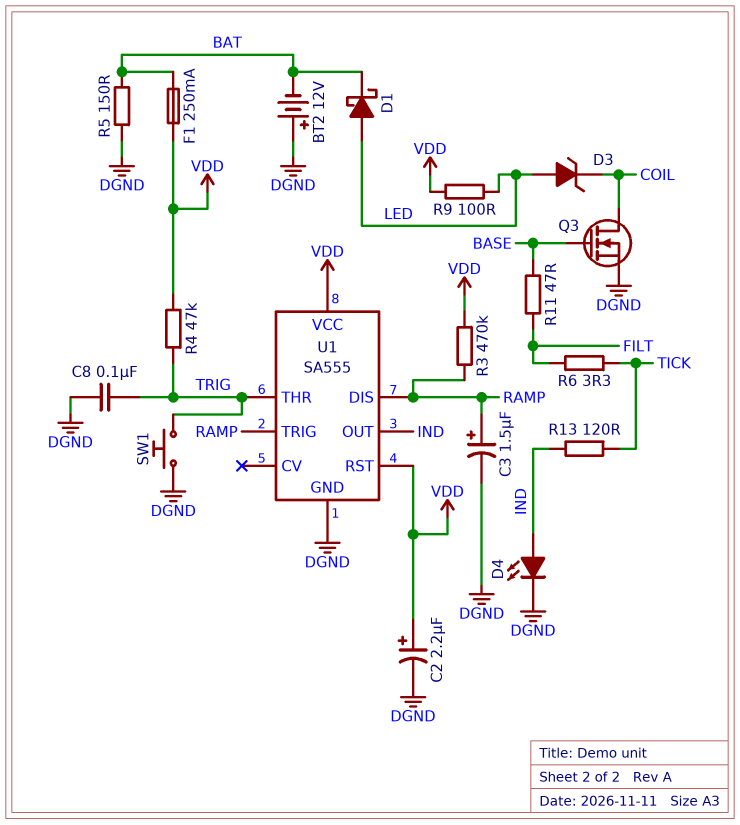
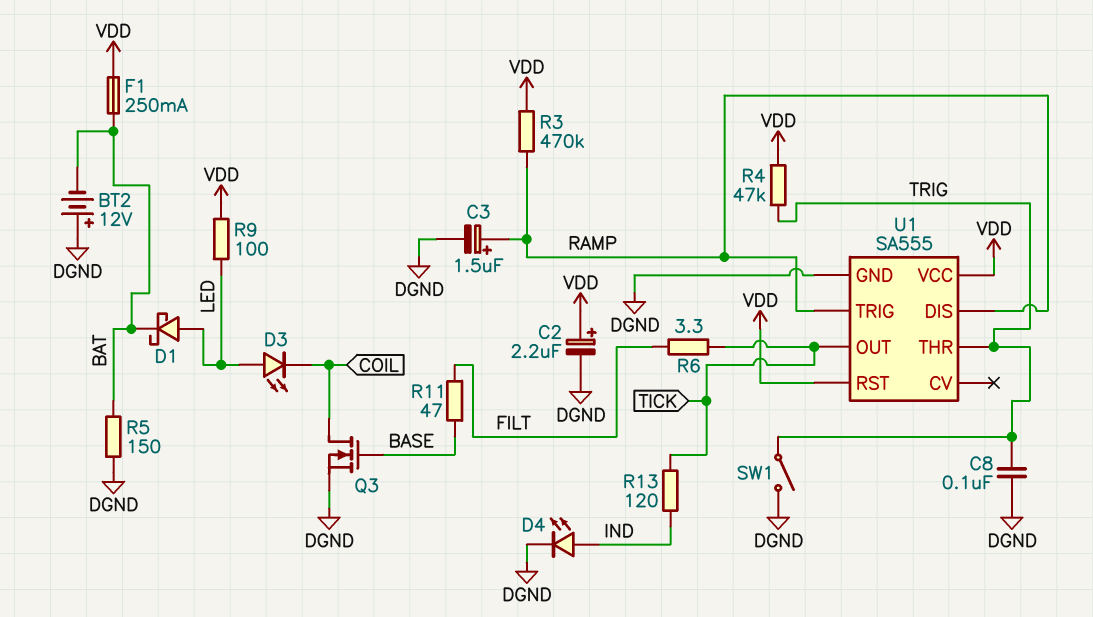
D3: zener (A LED, K COIL) -> LED (A LED, K COIL)
SW1: button (DGND, TRIG) -> switch (DGND, TRIG)
U1 pin OUT: IND -> TICK

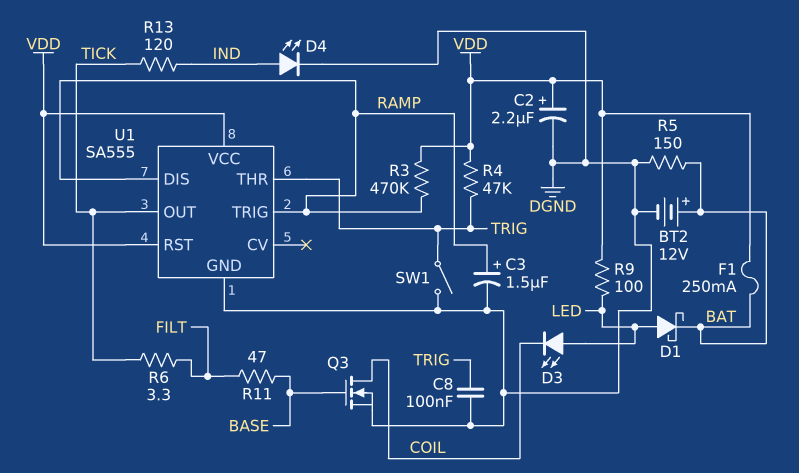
BT2: 12V (plus DGND, minus BAT) -> 12V (plus BAT, minus DGND)

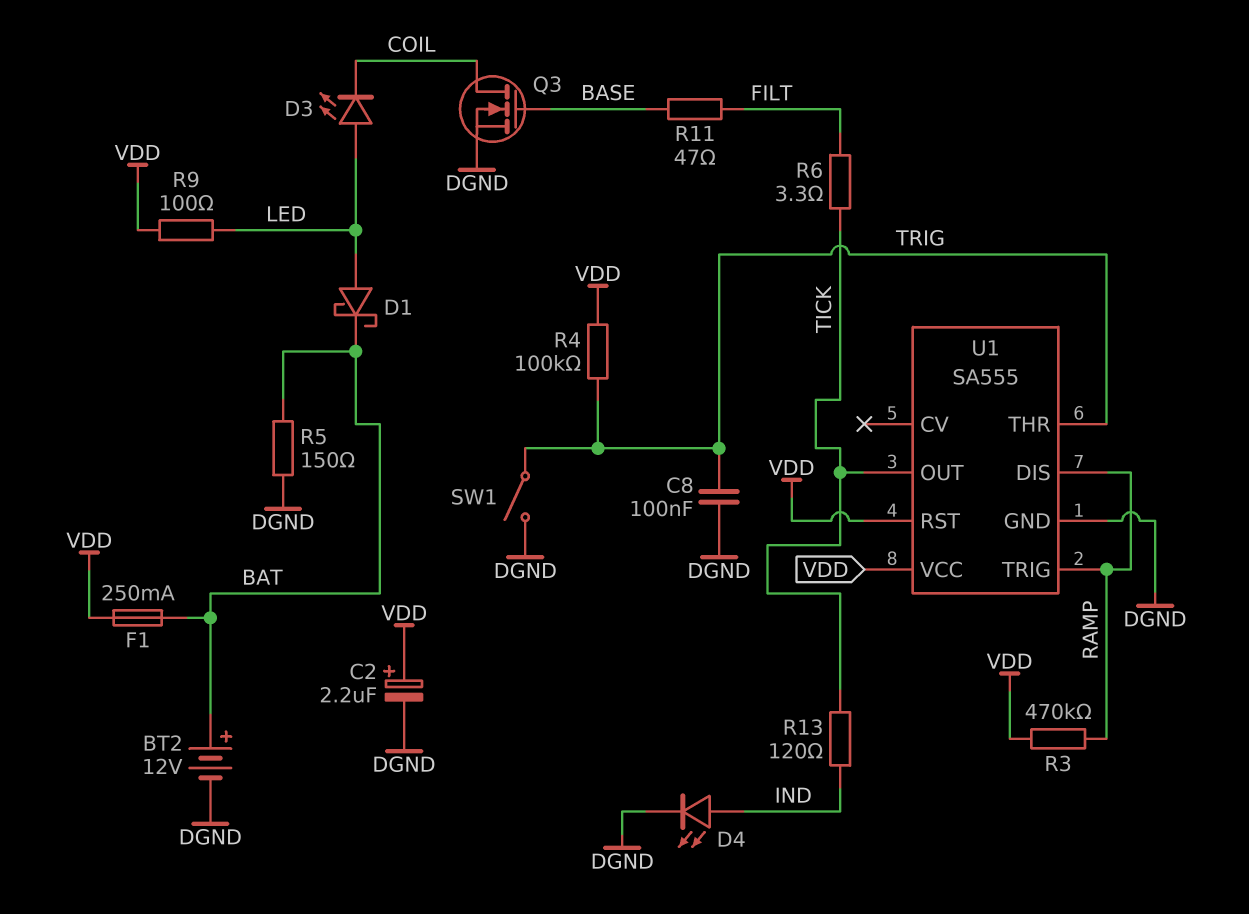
C3: 1.5uF (plus RAMP, minus DGND) -> none
R4: 47k (TRIG, VDD) -> 100k (TRIG, VDD)

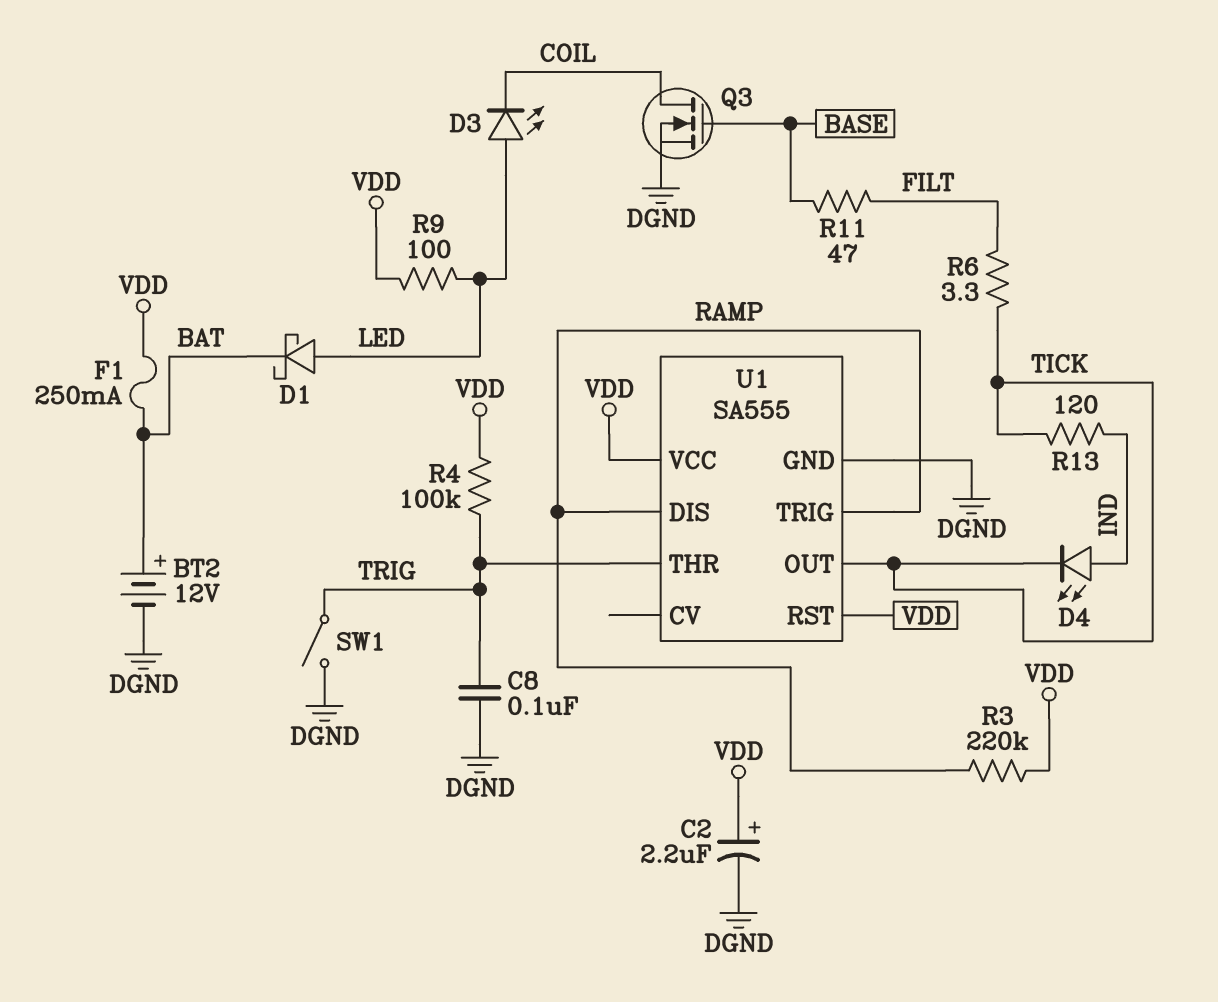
D4: LED (A IND, K DGND) -> LED (A IND, K TICK)
R3: 470k (RAMP, VDD) -> 220k (RAMP, VDD)
R5: 150 (BAT, DGND) -> none

